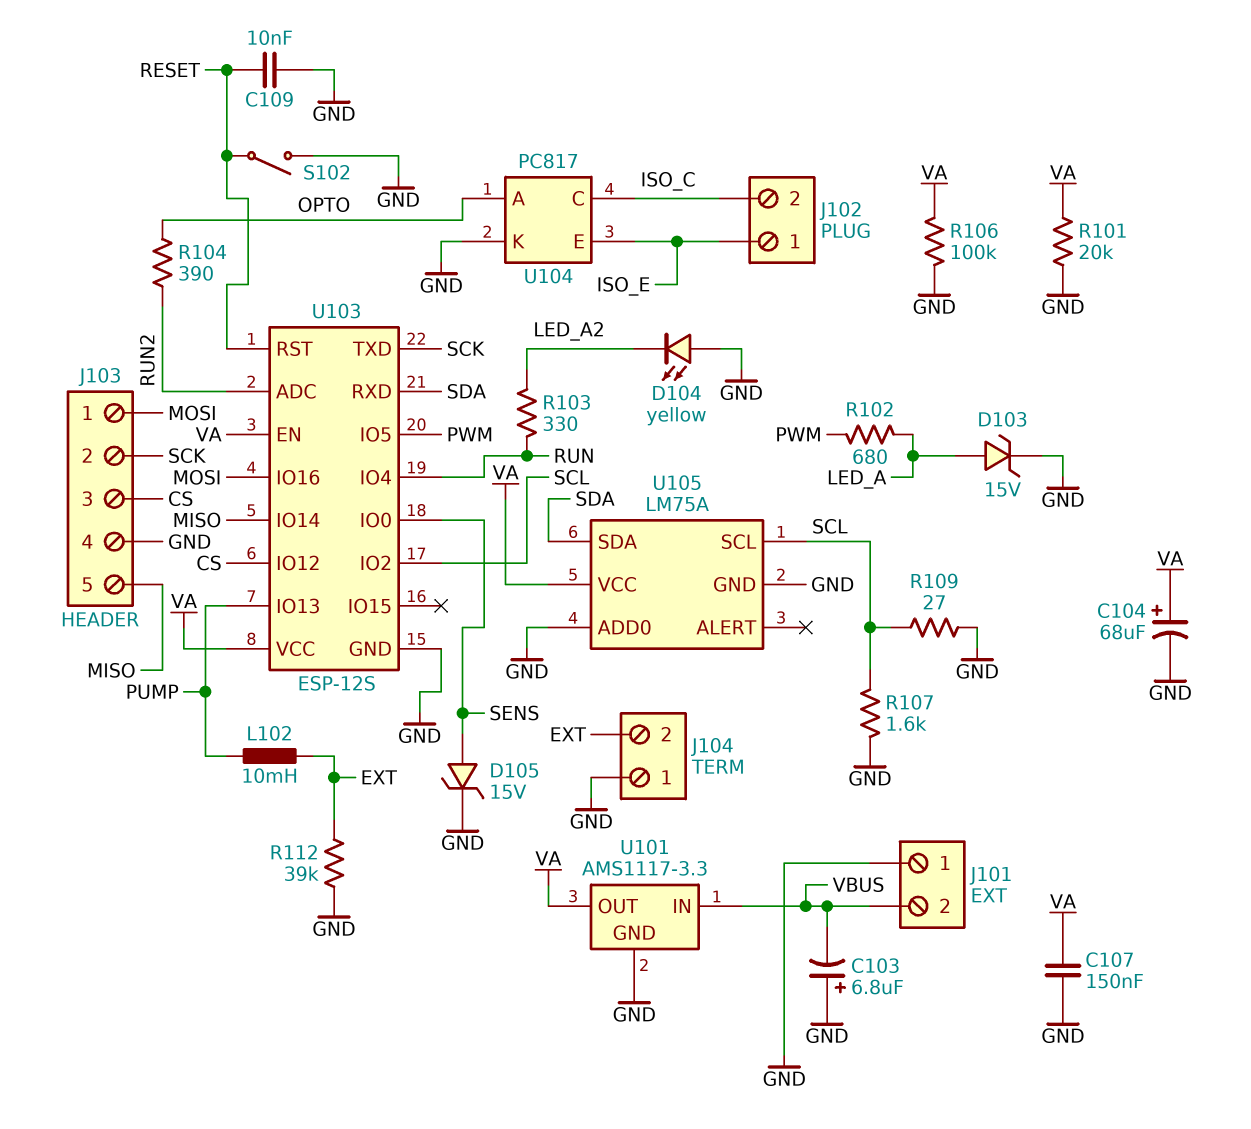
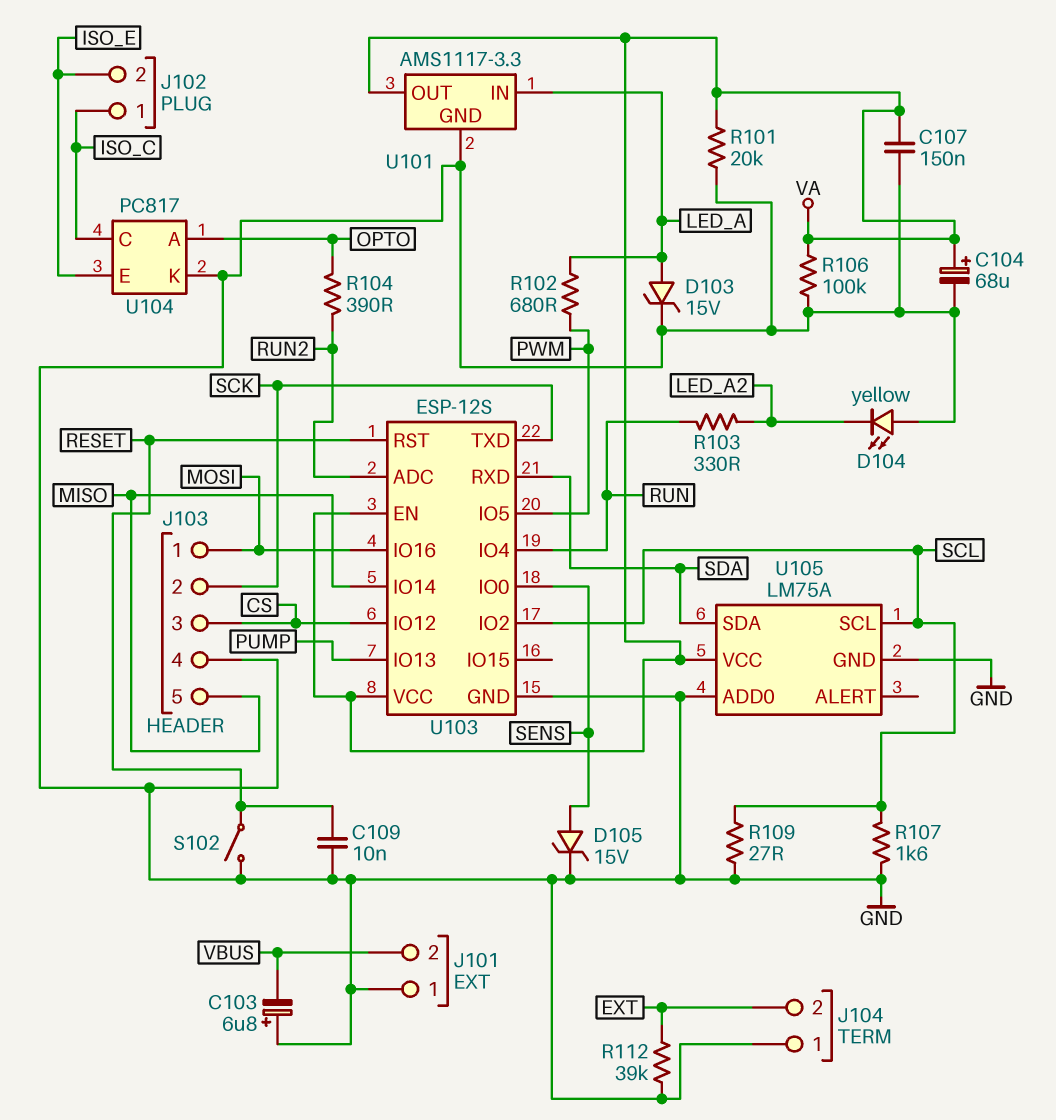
J102 pin 1: ISO_E -> ISO_C
J102 pin 2: ISO_C -> ISO_E
L102: 10mH (EXT, PUMP) -> none
U101 pin IN: VBUS -> LED_A

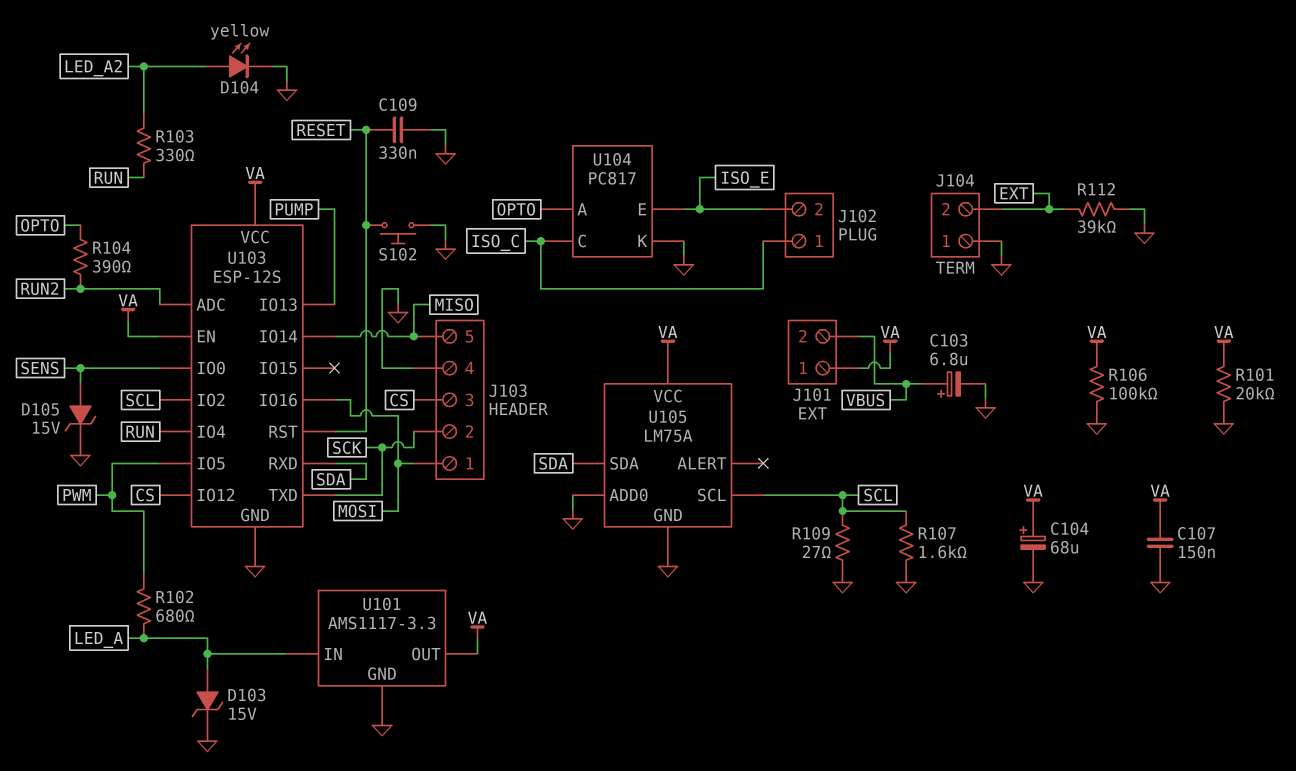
C103: 6.8uF (plus GND, minus VBUS) -> 6.8uF (plus VBUS, minus GND)
C109: 10nF (GND, RESET) -> 330nF (GND, RESET)
D104: LED yellow (A GND, K LED_A2) -> LED yellow (A LED_A2, K GND)
J101 pin 1: GND -> VA
S102: switch (GND, RESET) -> button (GND, RESET)

